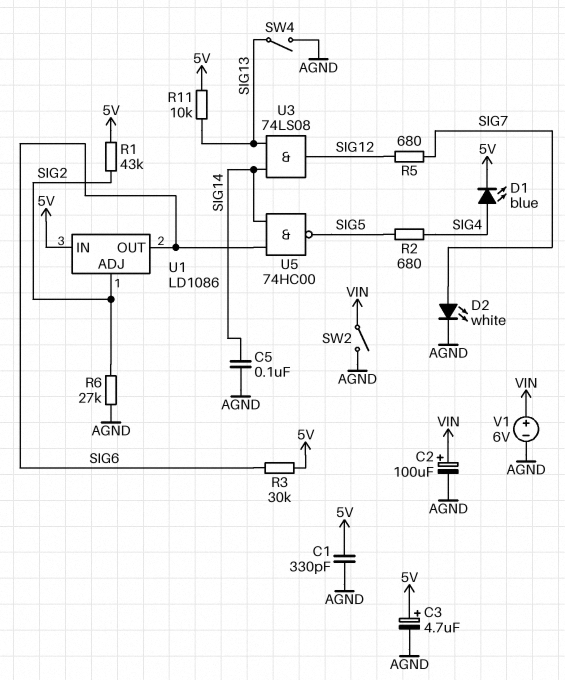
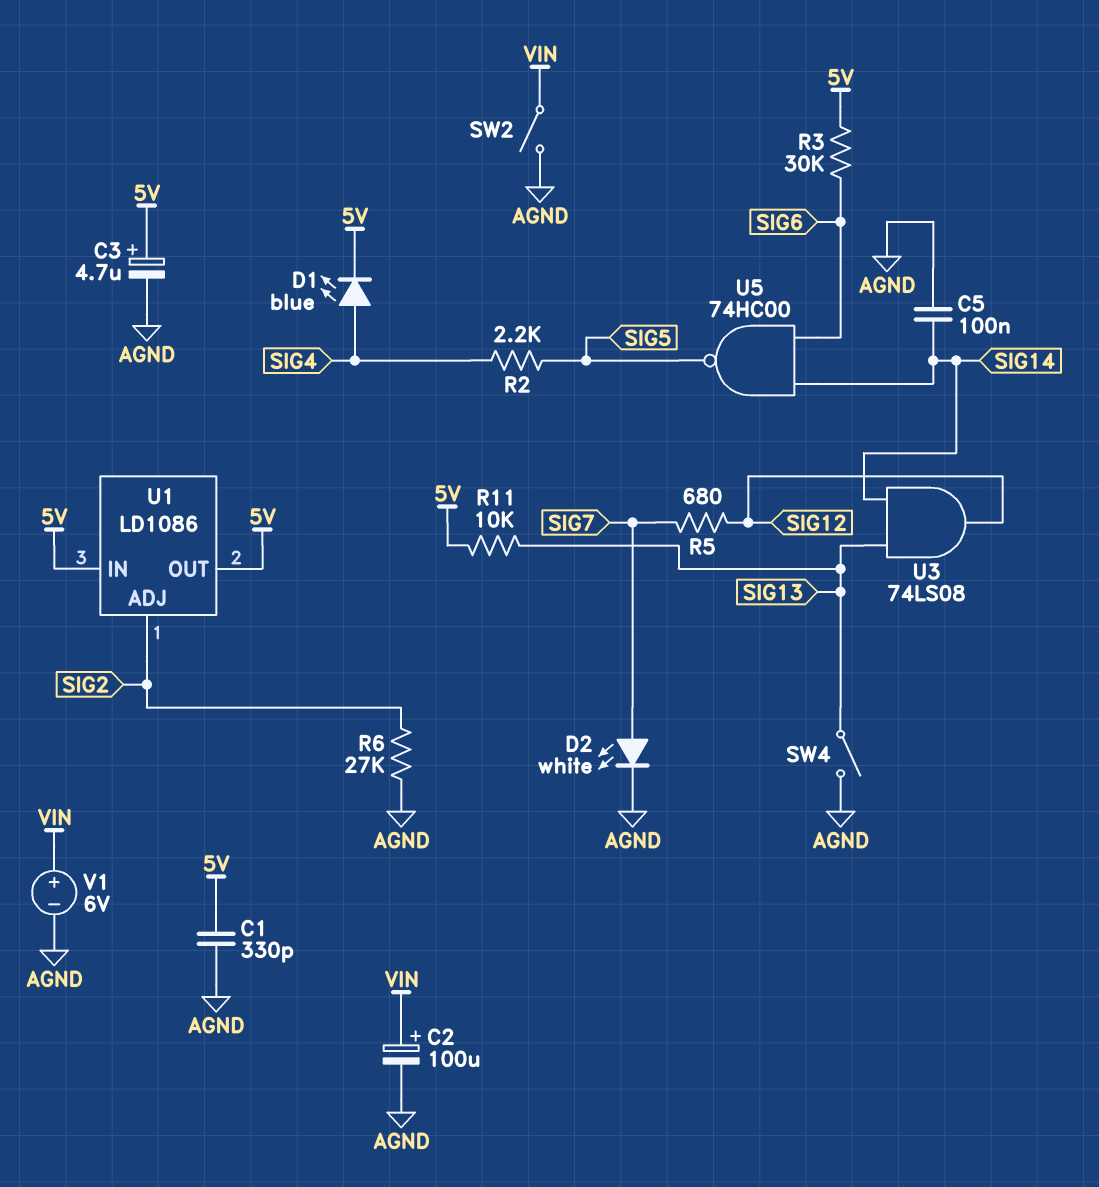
R1: 43k (5V, SIG2) -> none
R2: 680 (SIG4, SIG5) -> 2.2k (SIG4, SIG5)
U1 pin OUT: SIG6 -> 5V

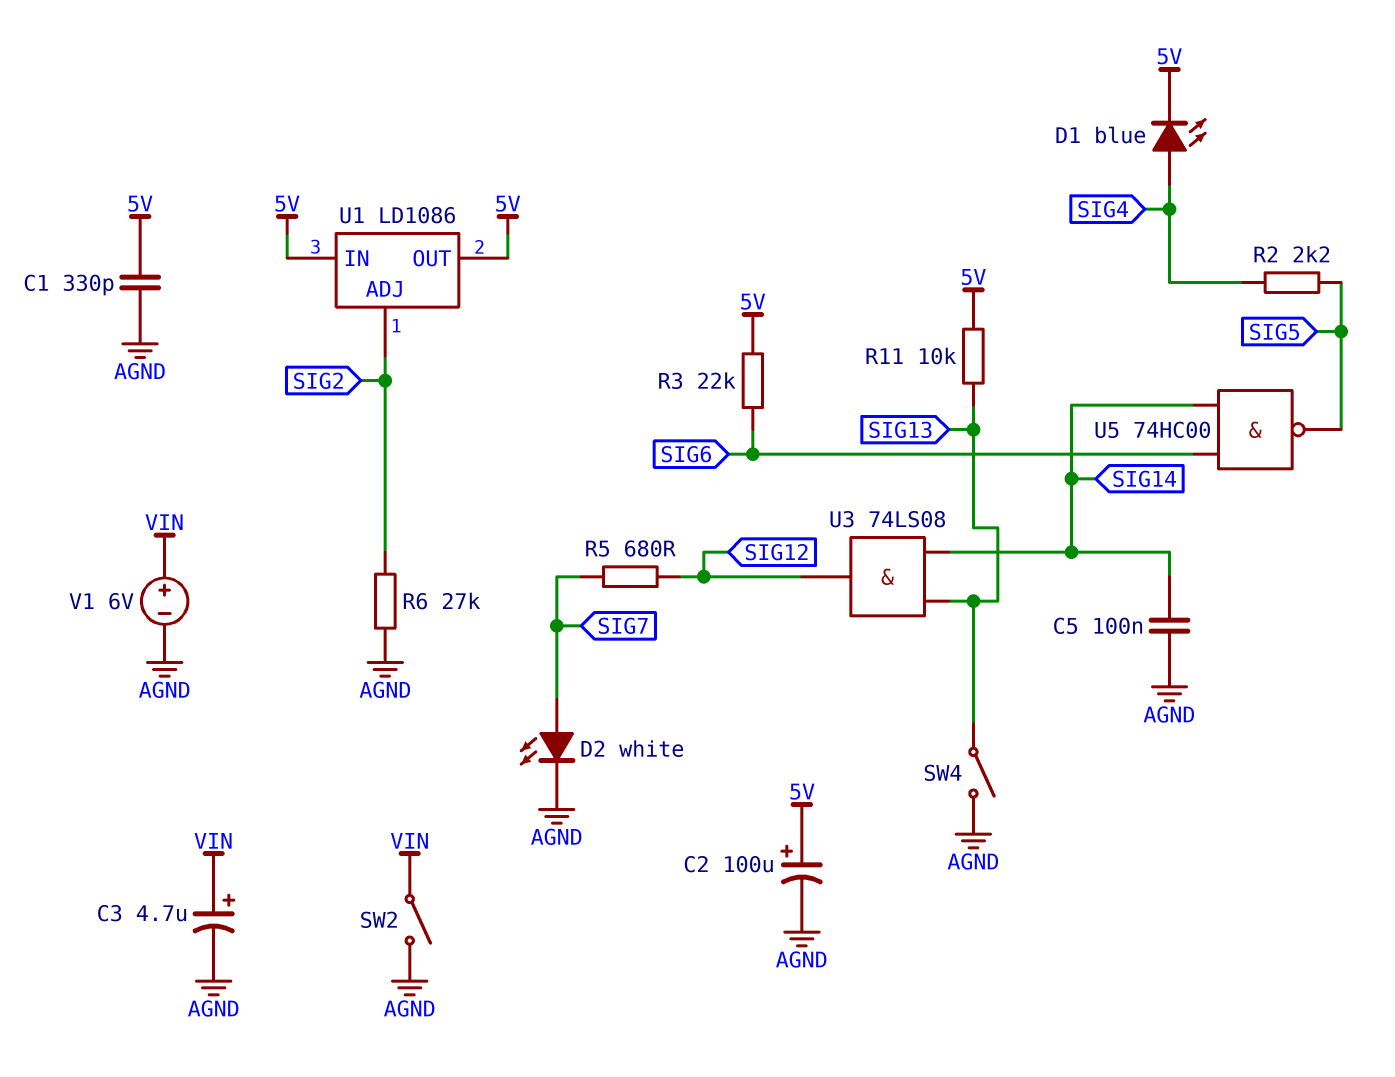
C2: 100uF (plus VIN, minus AGND) -> 100uF (plus 5V, minus AGND)
C3: 4.7uF (plus 5V, minus AGND) -> 4.7uF (plus VIN, minus AGND)
R3: 30k (5V, SIG6) -> 22k (5V, SIG6)

